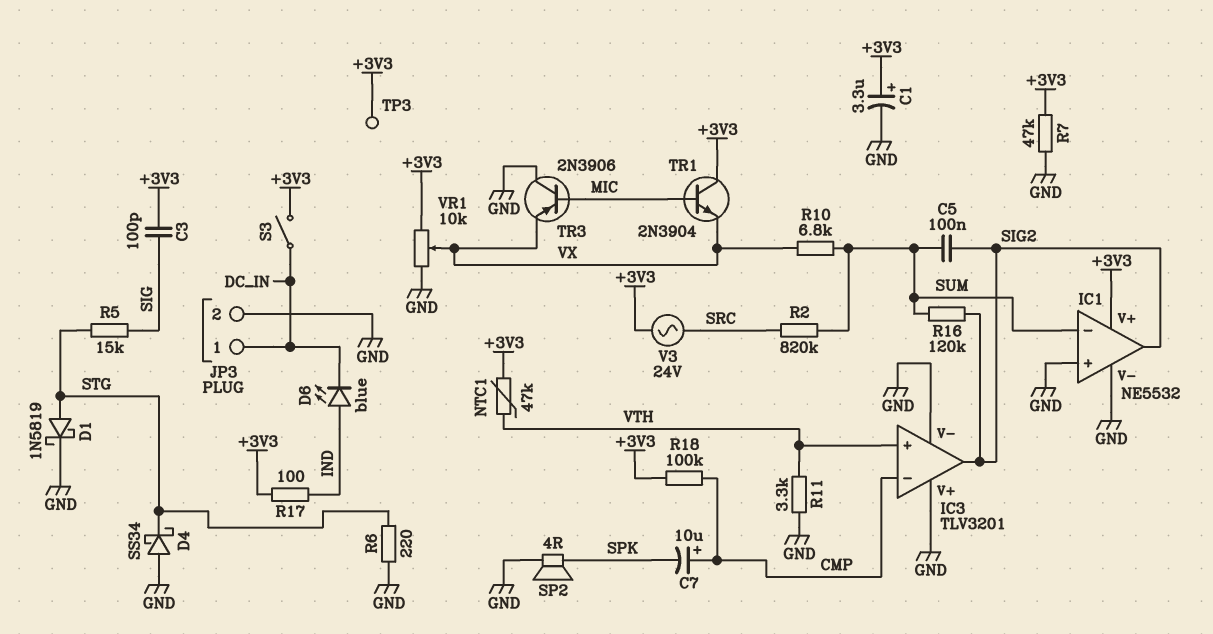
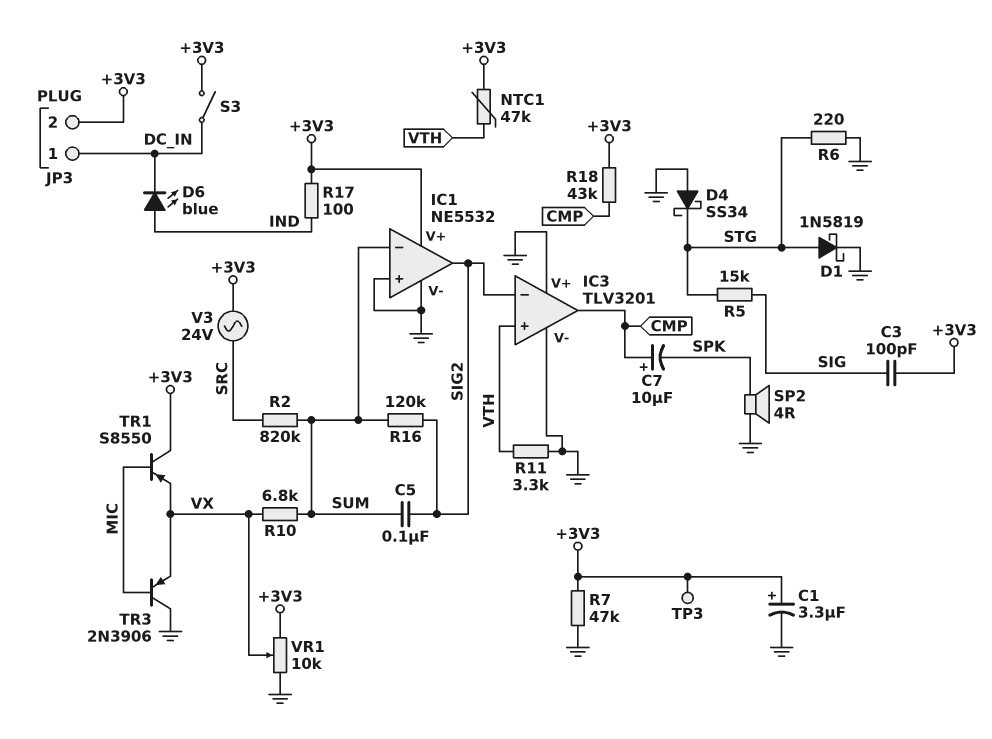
IC3 pin in-: CMP -> SIG2
IC3 pin out: SIG2 -> CMP
JP3 pin 2: GND -> +3V3
R18: 100k (+3V3, CMP) -> 43k (+3V3, CMP)
TR1: NPN 2N3904 (B MIC, C +3V3, E VX) -> PNP S8550 (B MIC, C +3V3, E VX)

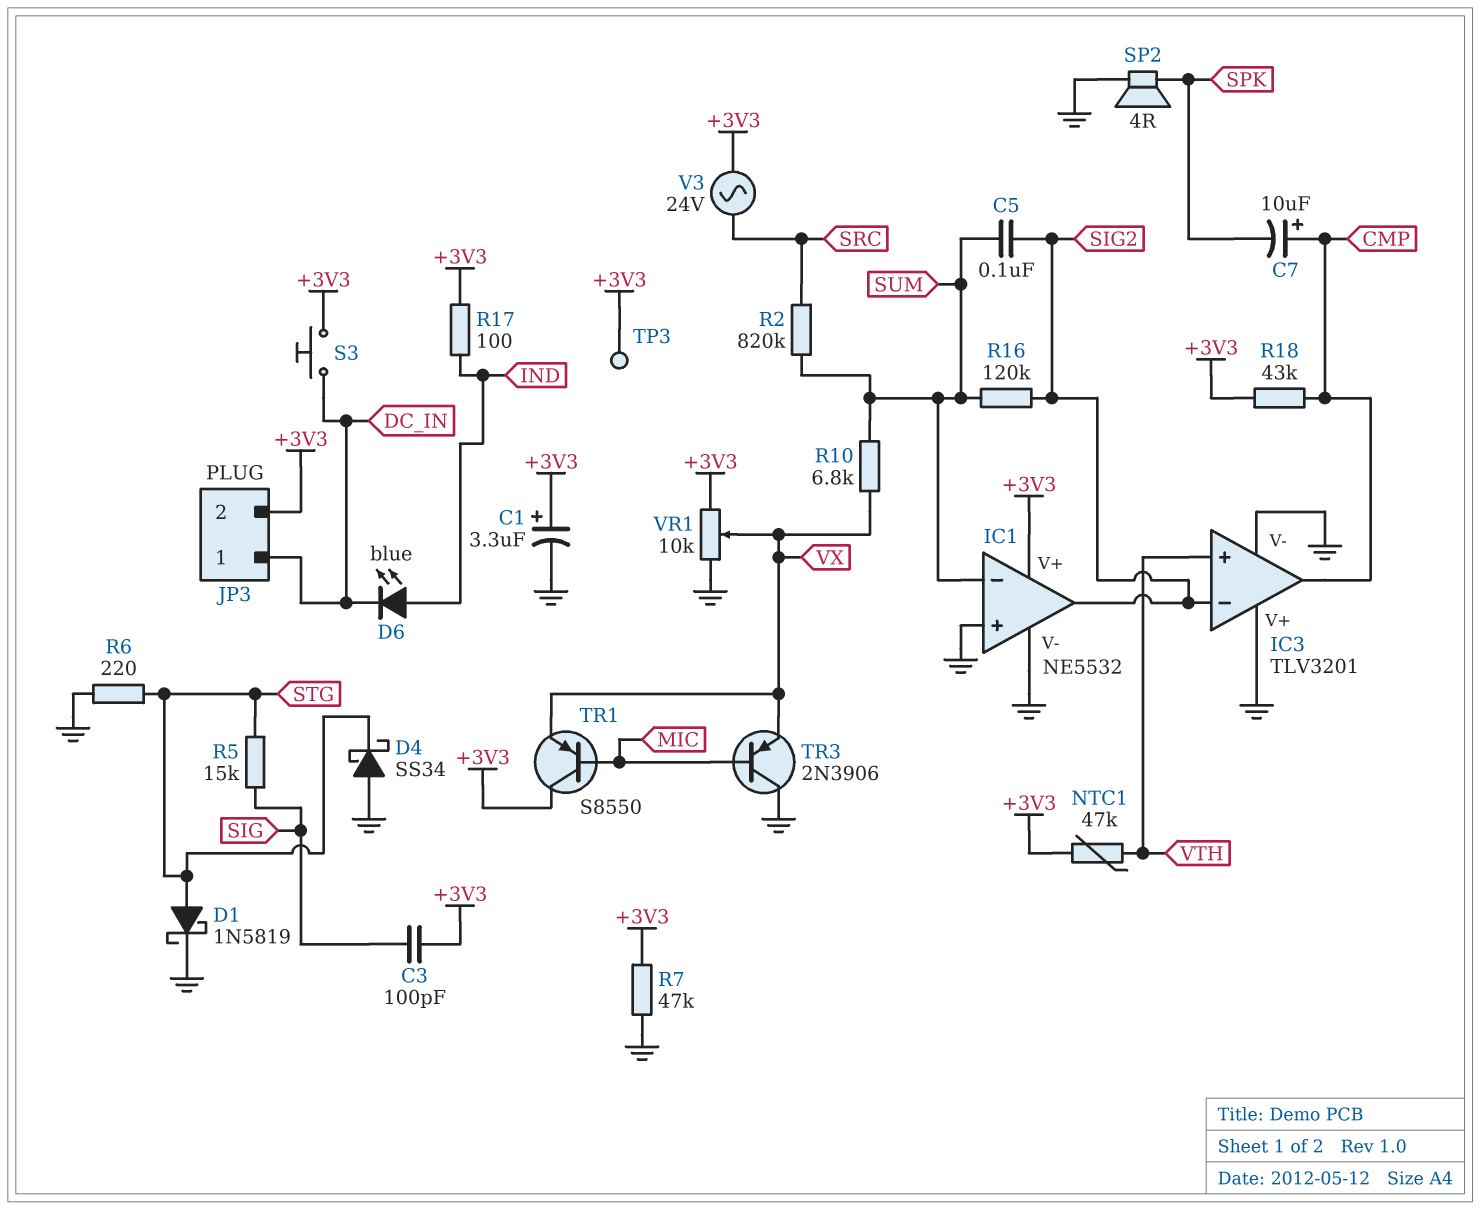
R11: 3.3k (GND, VTH) -> none
S3: switch (+3V3, DC_IN) -> button (+3V3, DC_IN)

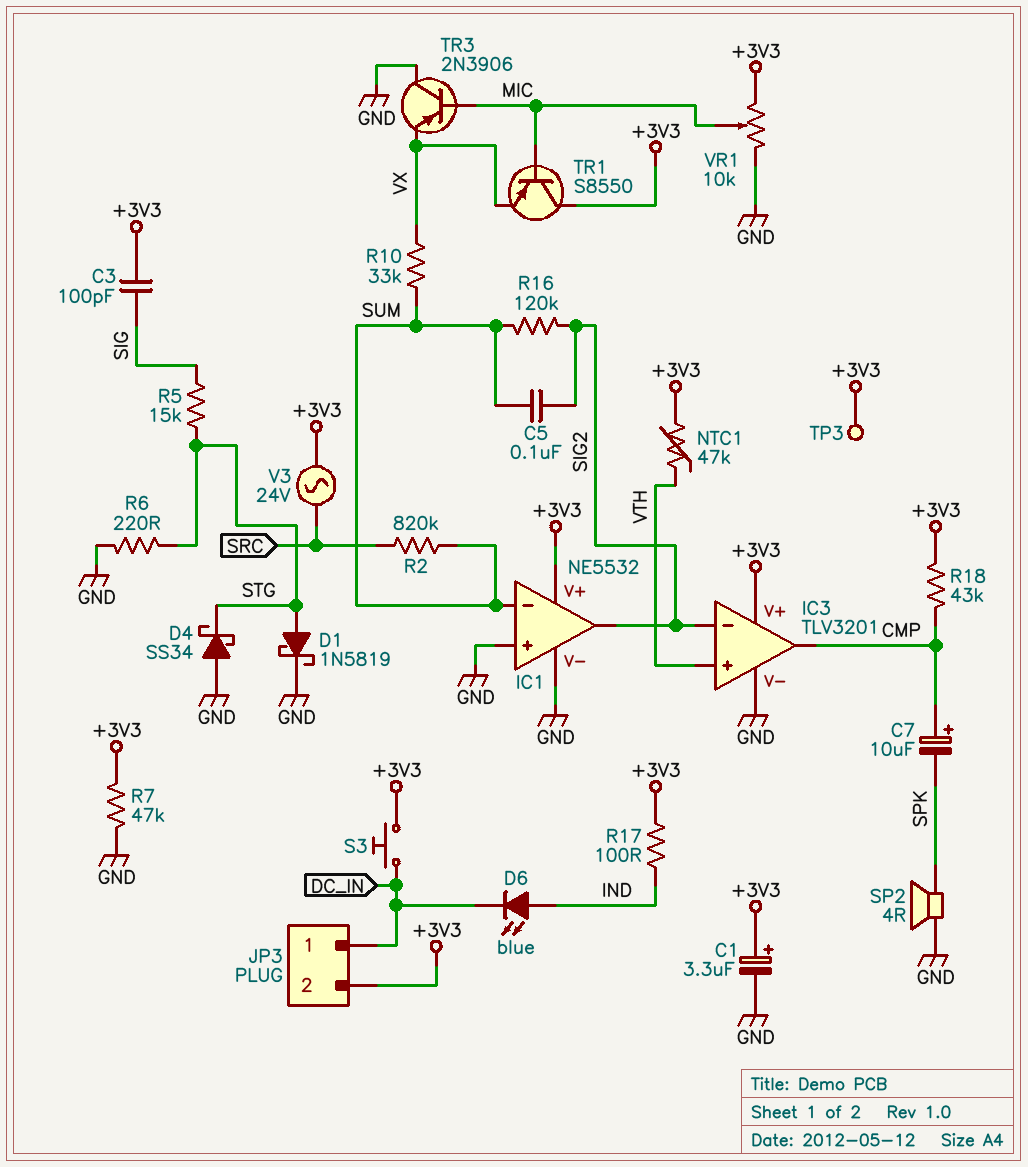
IC3 pin V+: GND -> +3V3
R10: 6.8k (SUM, VX) -> 33k (SUM, VX)
VR1: 10k (+3V3, GND, wiper VX) -> 10k (+3V3, GND, wiper MIC)

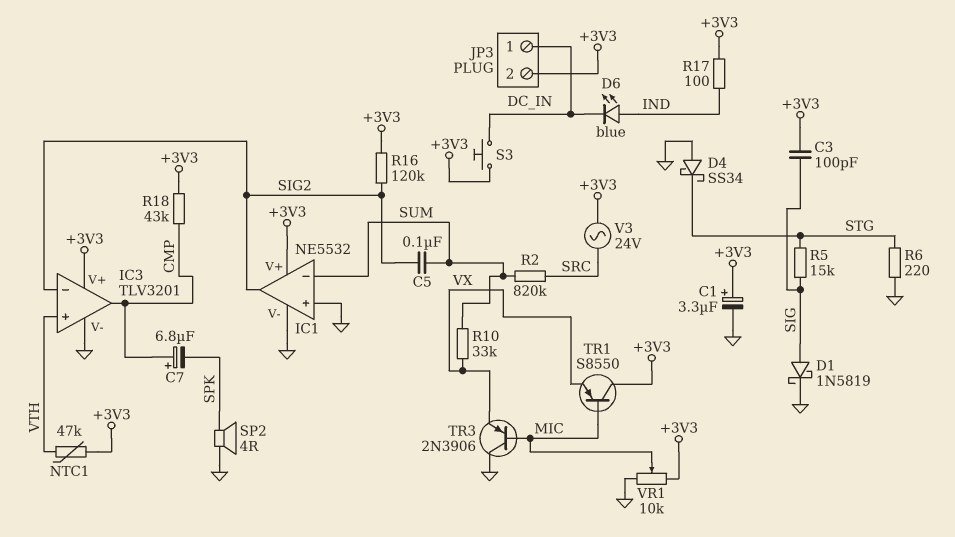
C7: 10uF (plus CMP, minus SPK) -> 6.8uF (plus CMP, minus SPK)
D1: schottky 1N5819 (A STG, K GND) -> schottky 1N5819 (A SIG, K GND)
R7: 47k (+3V3, GND) -> none
R16: 120k (SIG2, SUM) -> 120k (+3V3, SIG2)
TP3: test point (+3V3) -> none

